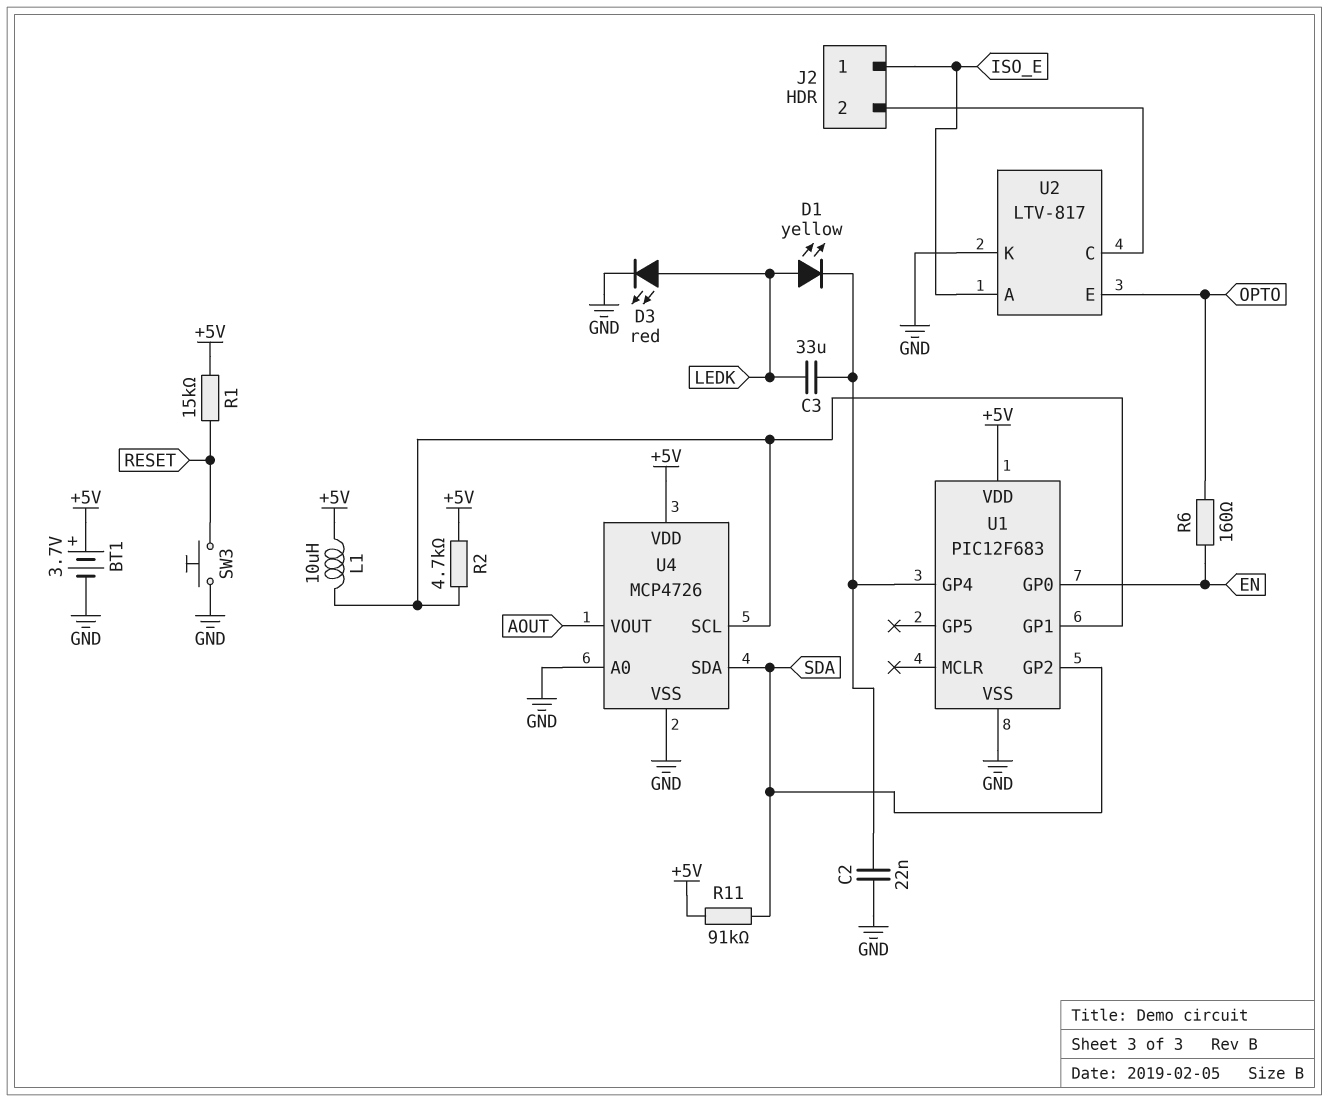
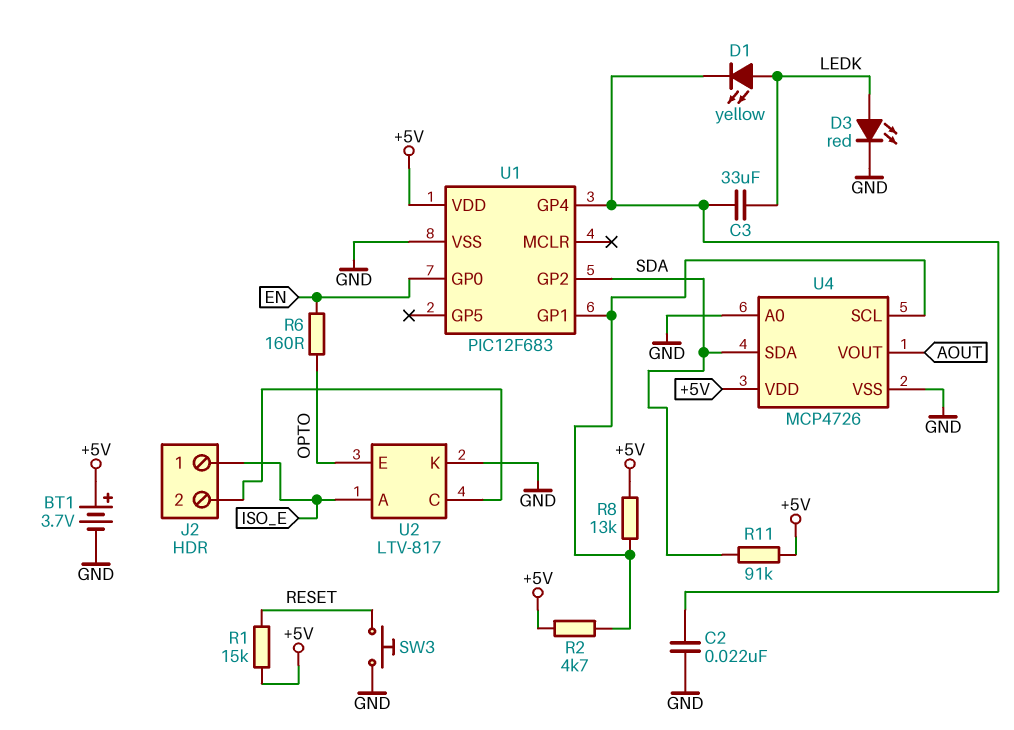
L1: 10uH (+5V, U1/GP1) -> none
R8: none -> 13k (+5V, U1/GP1)

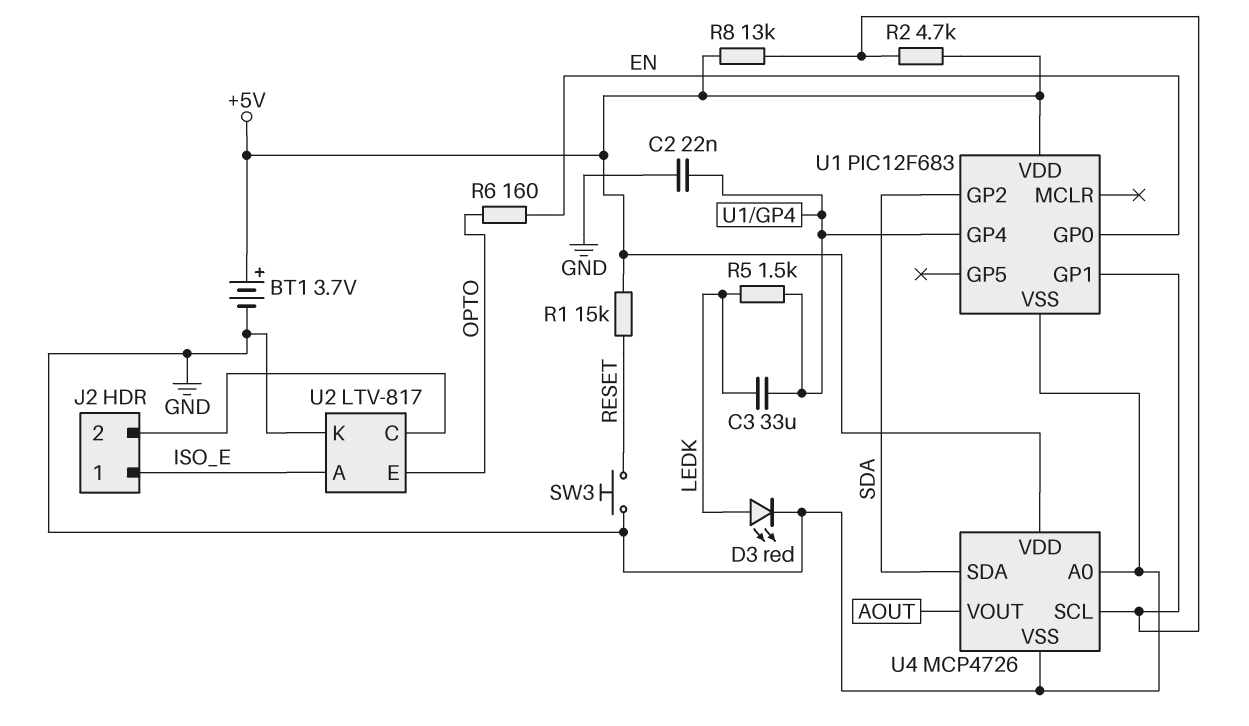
D1: LED yellow (A LEDK, K U1/GP4) -> none
R5: none -> 1.5k (LEDK, U1/GP4)
R11: 91k (+5V, SDA) -> none

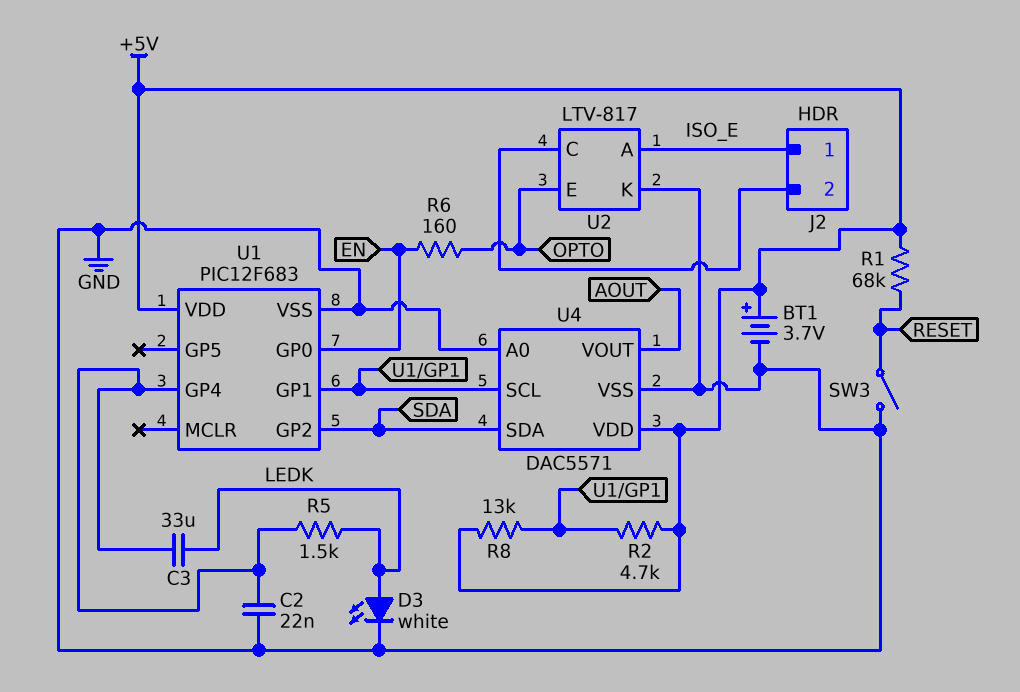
D3: LED red (A LEDK, K GND) -> LED white (A LEDK, K GND)
R1: 15k (+5V, RESET) -> 68k (+5V, RESET)
SW3: button (GND, RESET) -> switch (GND, RESET)
U4: MCP4726 -> DAC5571

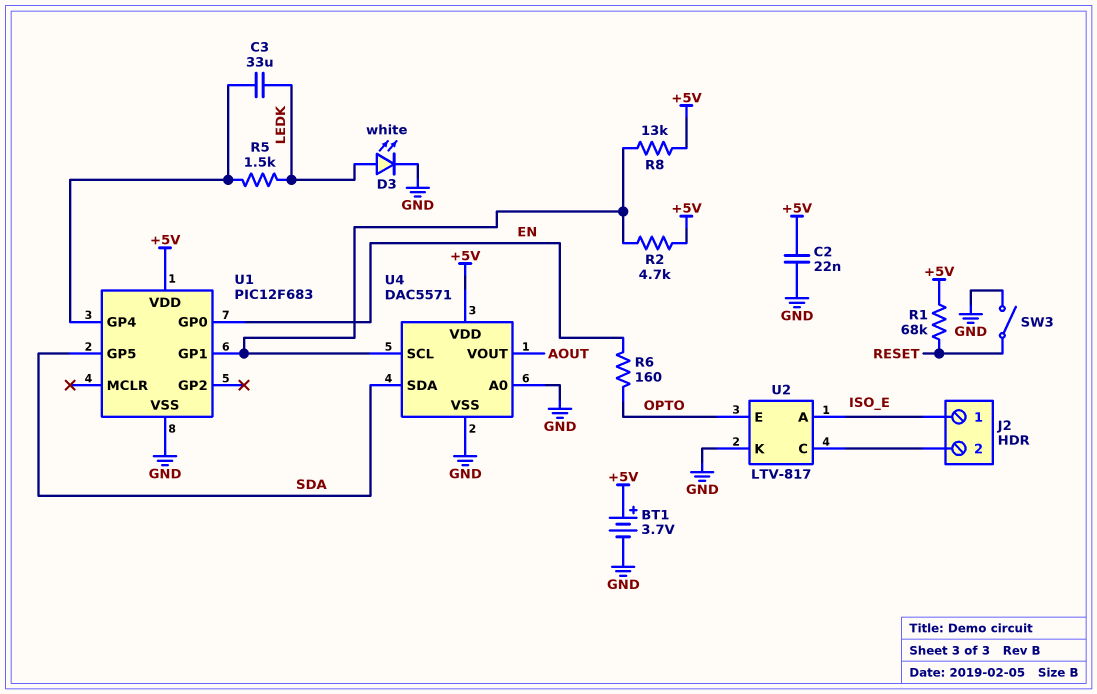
C2: 22nF (GND, U1/GP4) -> 22nF (+5V, GND)
U1 pin GP2: SDA -> none
U1 pin GP5: none -> SDA

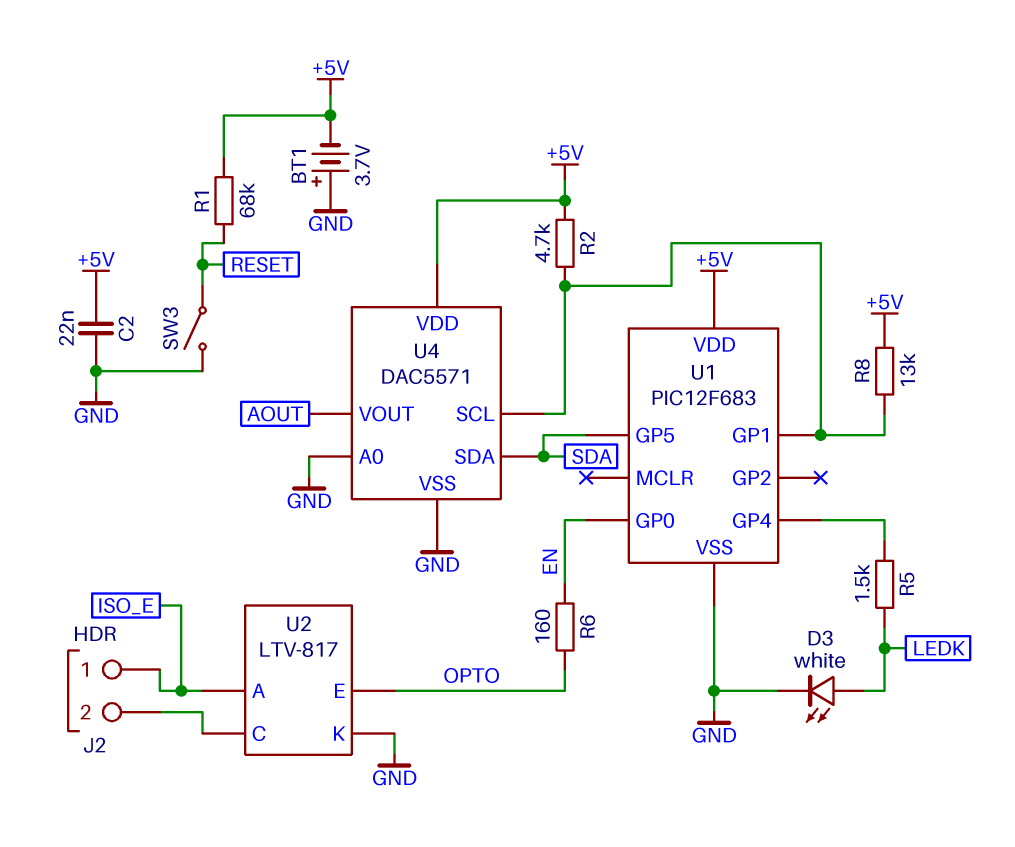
BT1: 3.7V (plus +5V, minus GND) -> 3.7V (plus GND, minus +5V)
C3: 33uF (LEDK, U1/GP4) -> none

